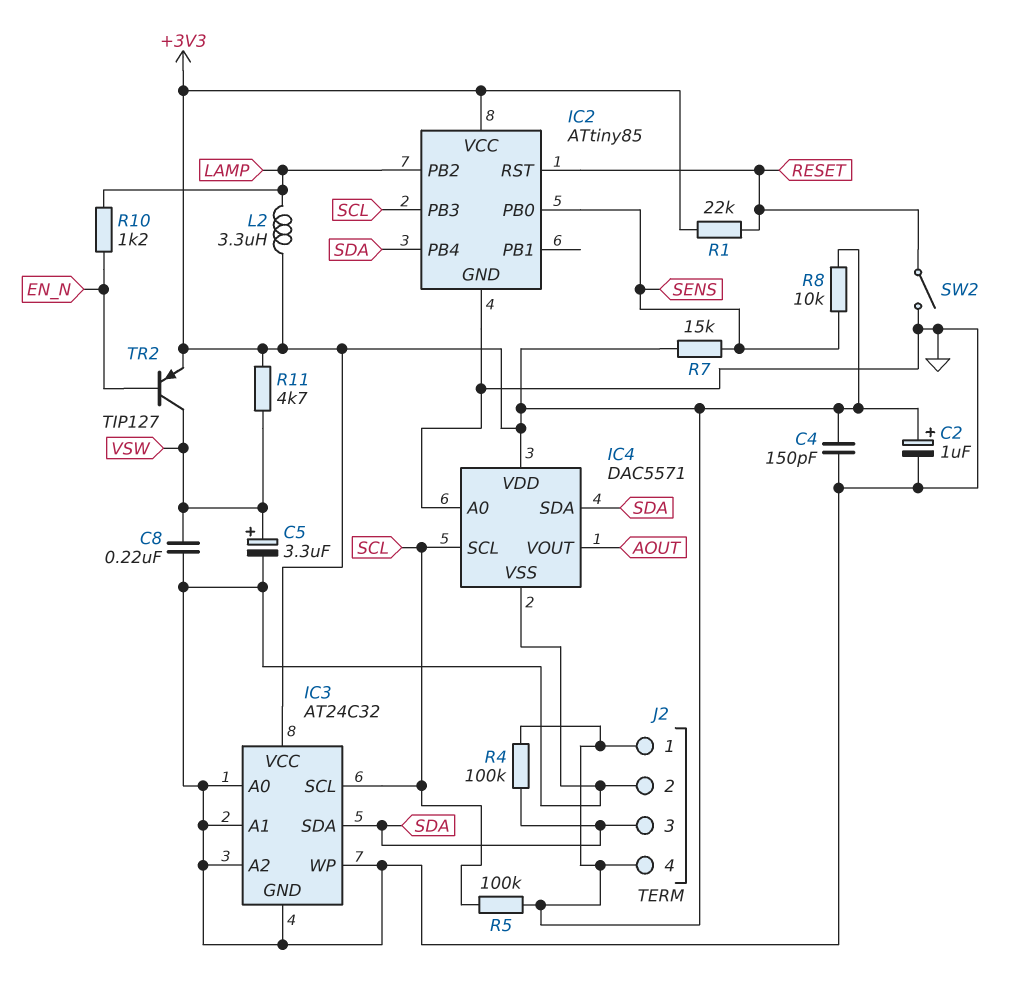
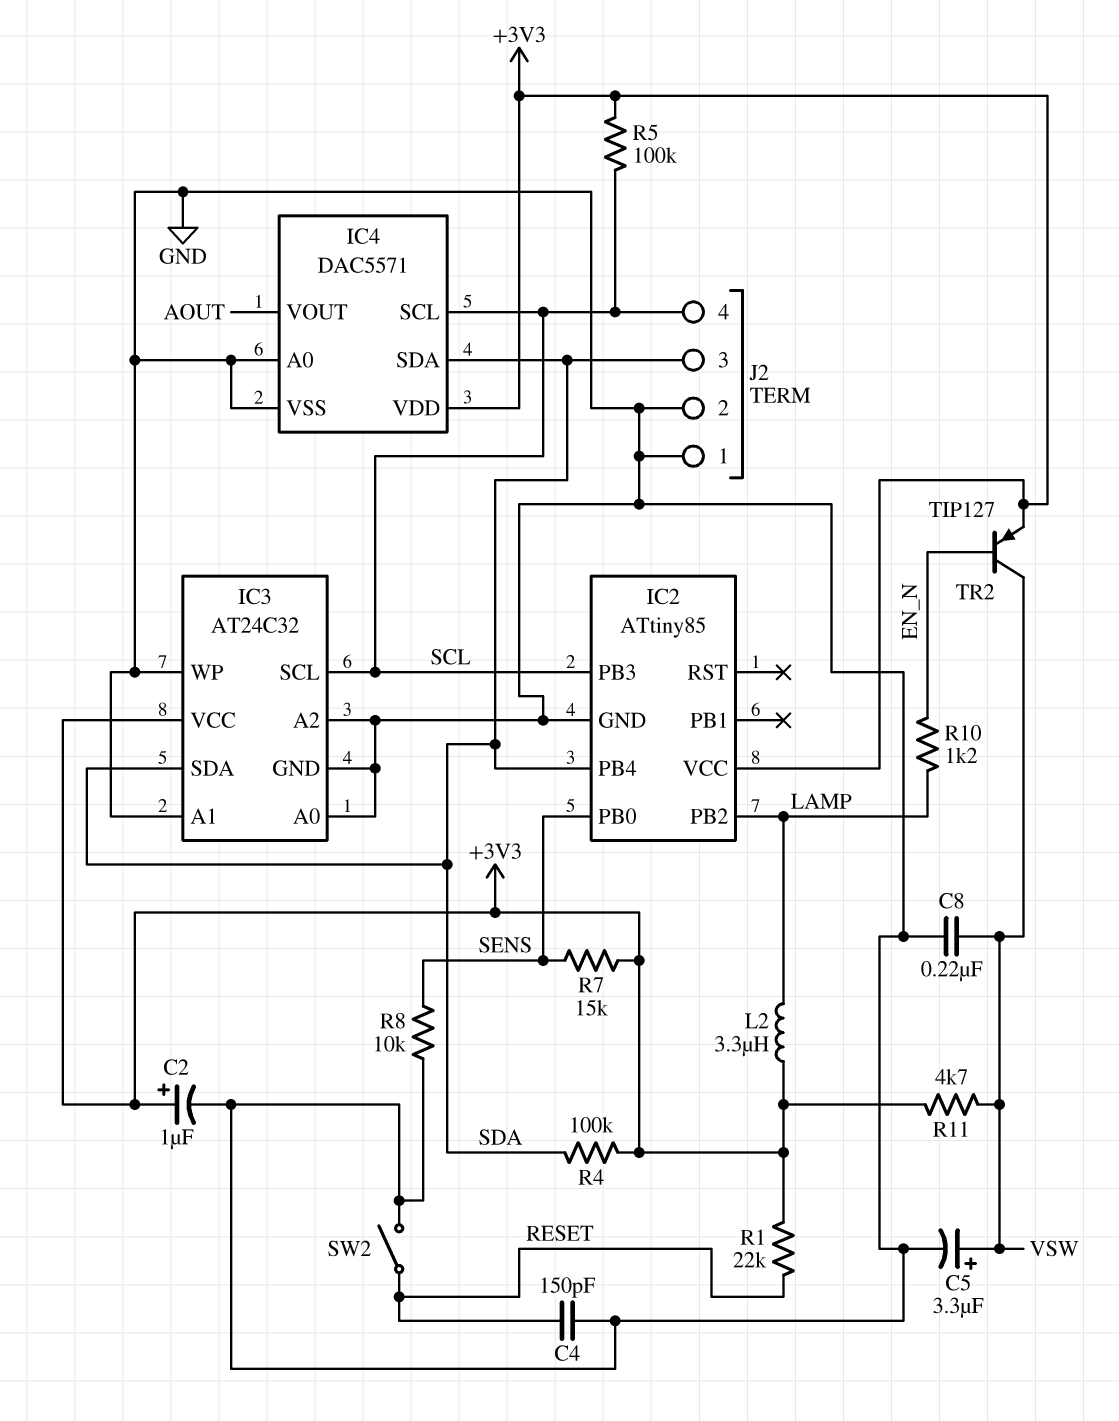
C4: 150pF (+3V3, GND) -> 150pF (GND, RESET)
IC2 pin RST: RESET -> none
J2 pin 1: +3V3 -> GND
J2 pin 4: +3V3 -> SCL
R8: 10k (+3V3, SENS) -> 10k (GND, SENS)

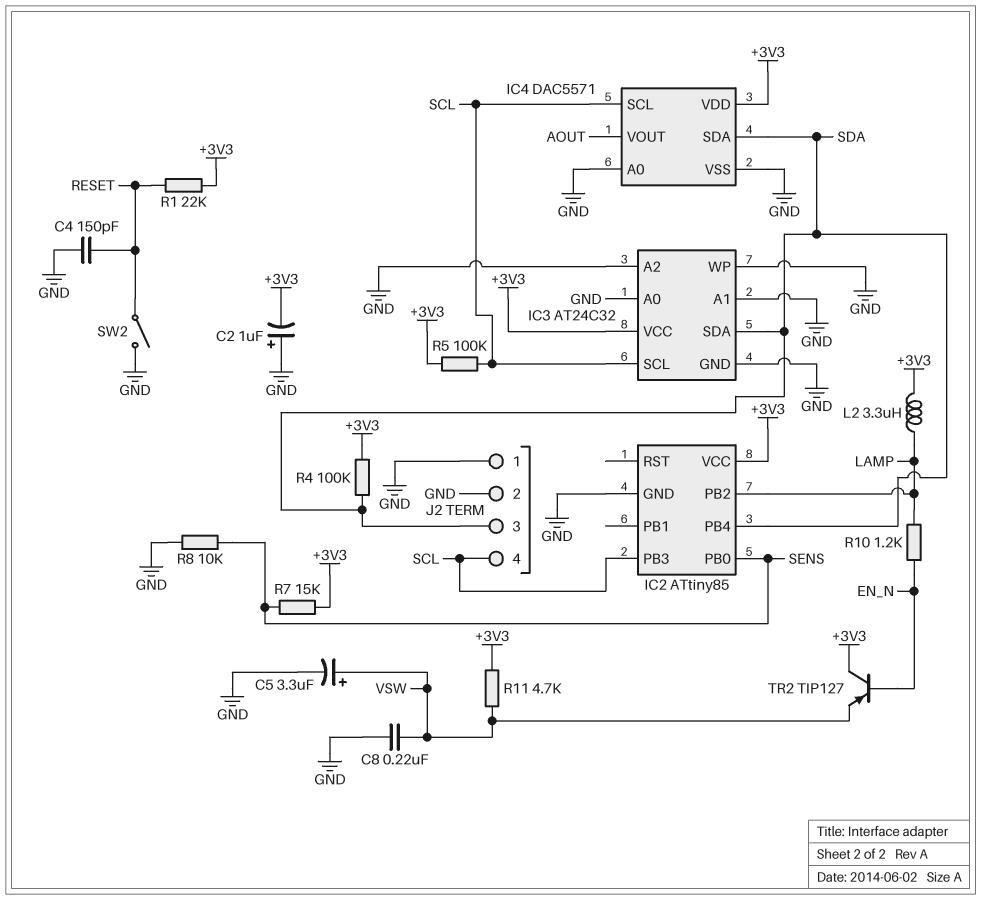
C2: 1uF (plus +3V3, minus GND) -> 1uF (plus GND, minus +3V3)
TR2: PNP TIP127 (B EN_N, C VSW, E +3V3) -> PNP TIP127 (B EN_N, C +3V3, E VSW)

